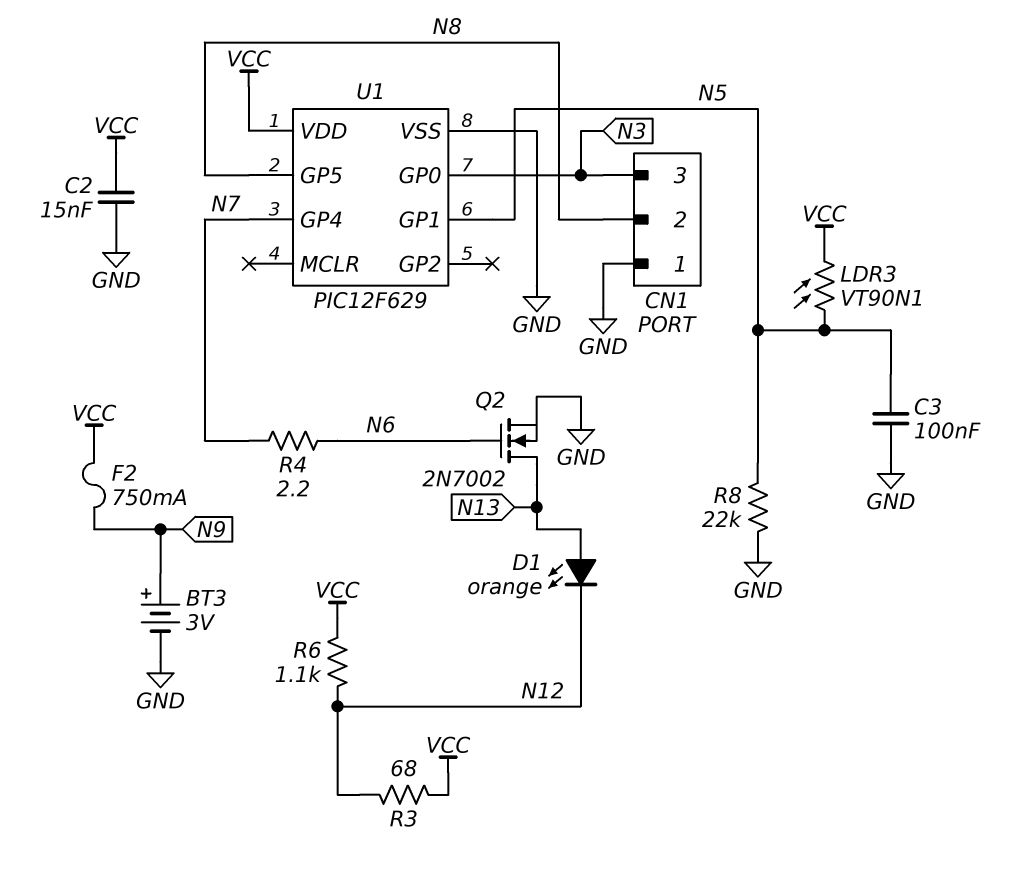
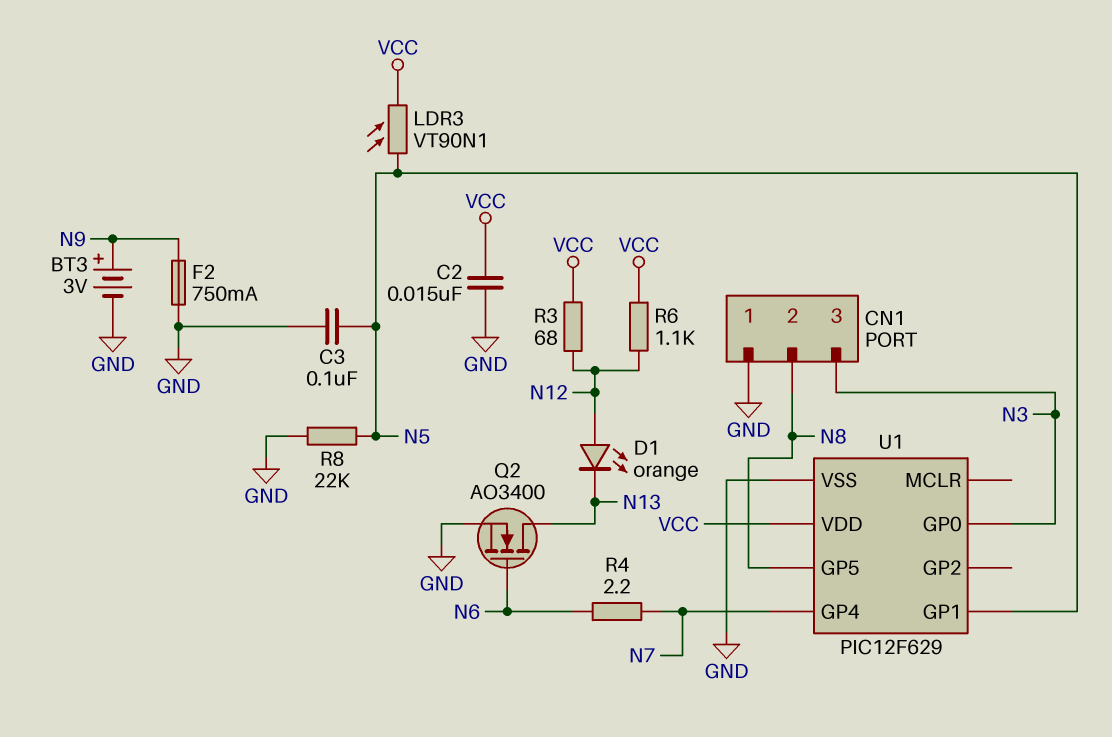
D1: LED orange (A N13, K N12) -> LED orange (A N12, K N13)
F2: 750mA (N9, VCC) -> 750mA (GND, N9)
Q2: NMOS 2N7002 (G N6, D N13, S GND) -> NMOS AO3400 (G N6, D N13, S GND)

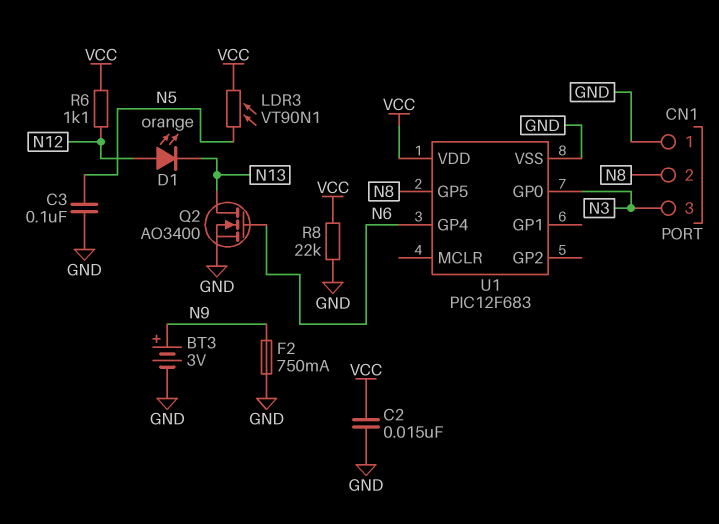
R3: 68 (N12, VCC) -> none
R4: 2.2 (N6, N7) -> none
R8: 22k (GND, N5) -> 22k (GND, VCC)
U1: PIC12F629 -> PIC12F683
U1 pin GP1: N5 -> none
U1 pin GP4: N7 -> N6

